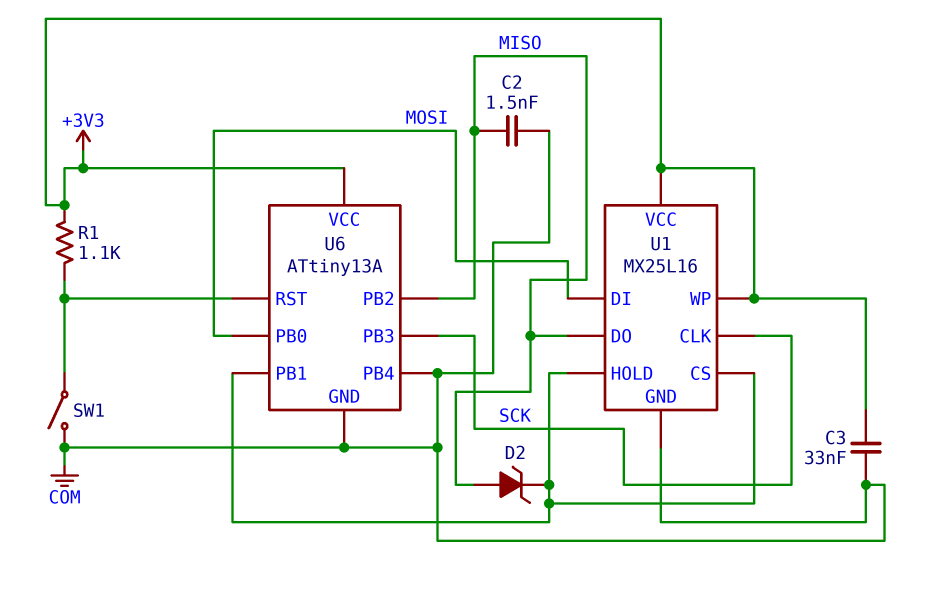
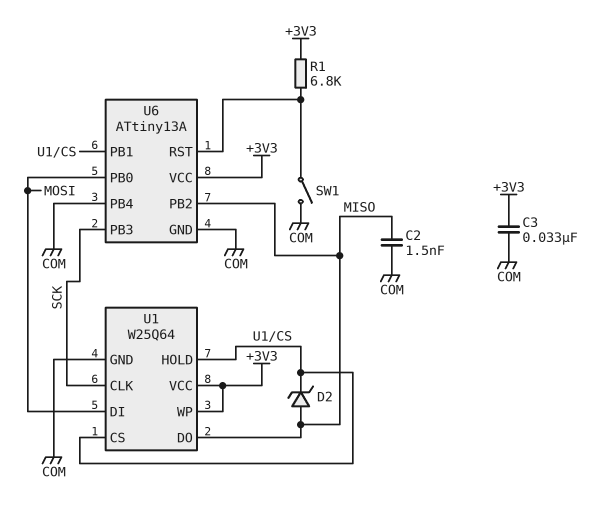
R1: 1.1k (+3V3, U6/RST) -> 6.8k (+3V3, U6/RST)
U1: MX25L16 -> W25Q64

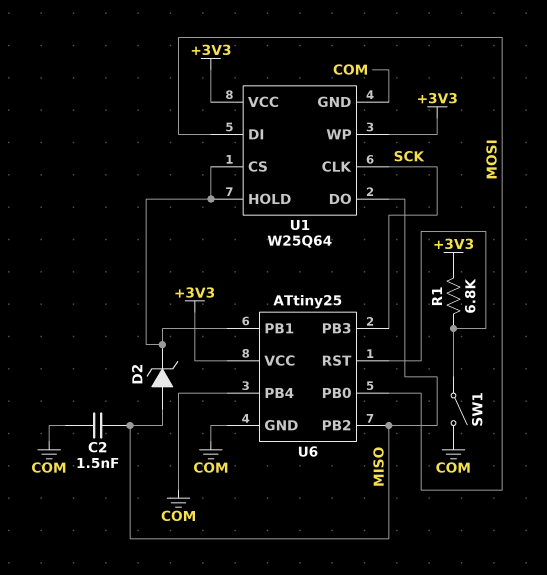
C3: 33nF (+3V3, COM) -> none
U6: ATtiny13A -> ATtiny25

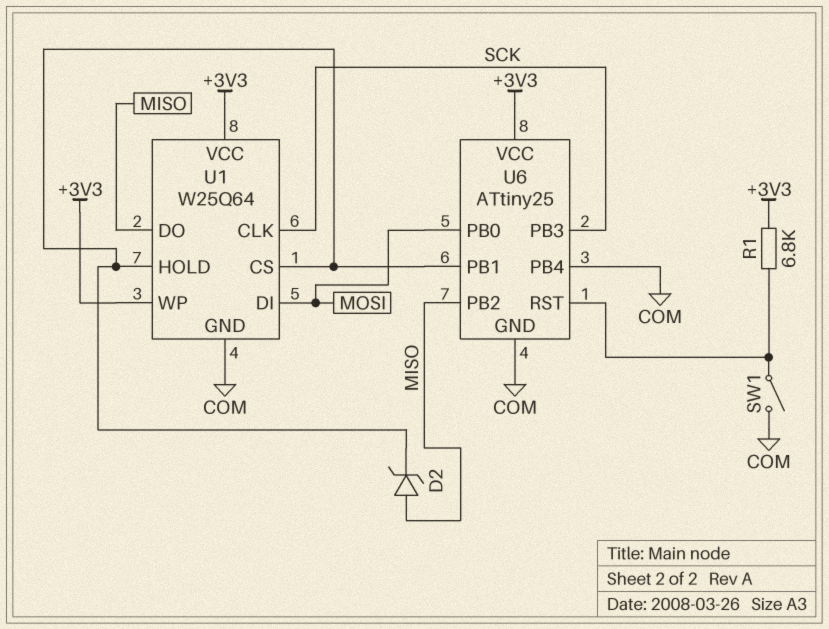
C2: 1.5nF (COM, MISO) -> none

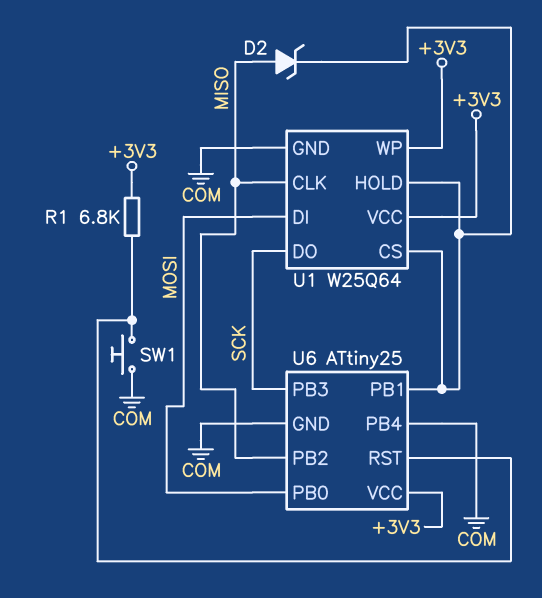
SW1: switch (COM, U6/RST) -> button (COM, U6/RST)
U1 pin CLK: SCK -> MISO
U1 pin DO: MISO -> SCK

